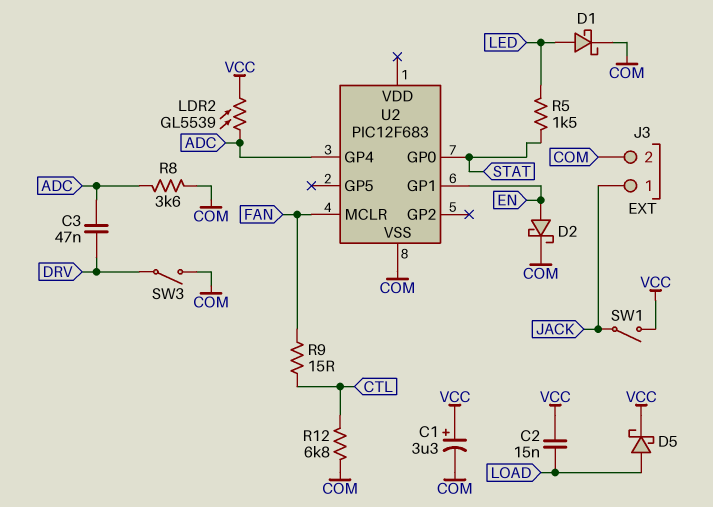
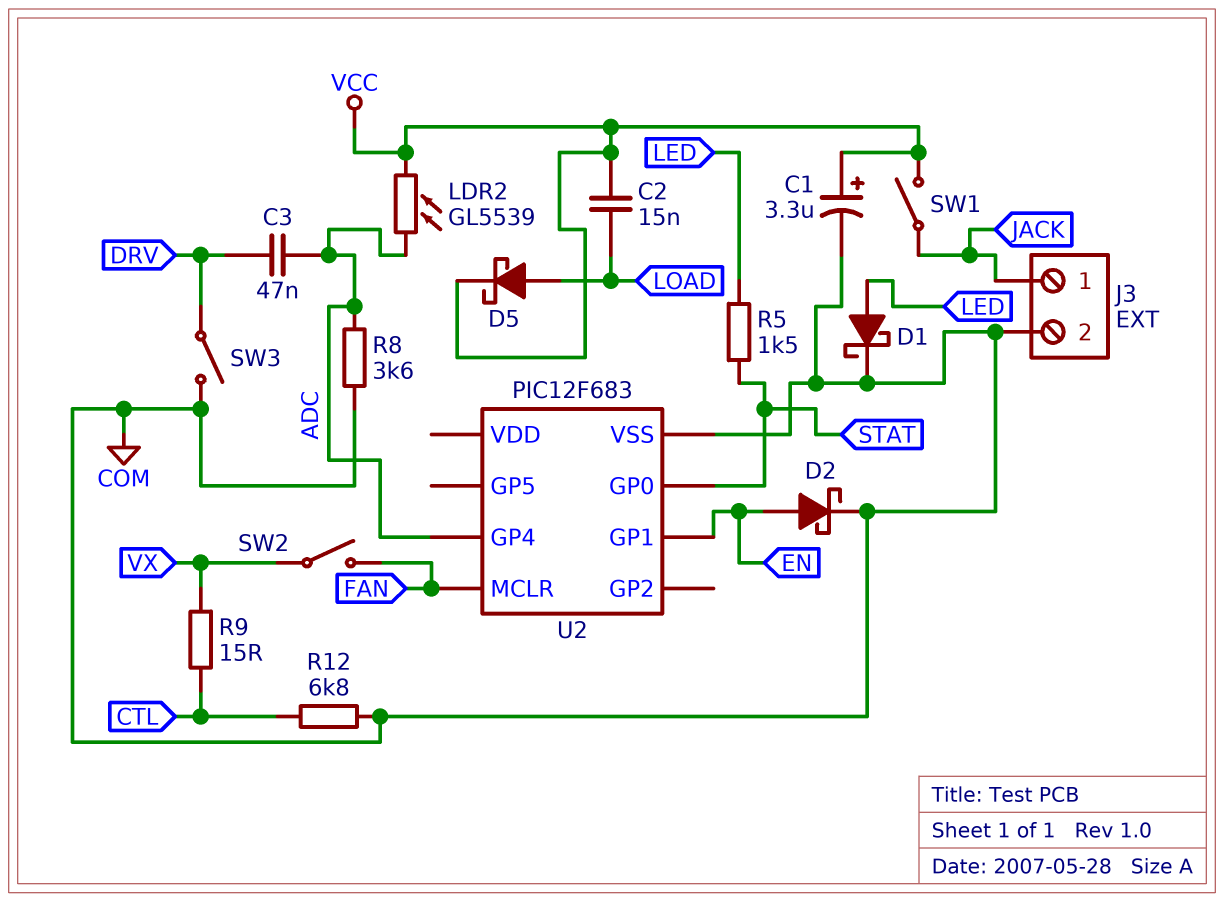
R9: 15 (CTL, FAN) -> 15 (CTL, VX)
SW2: none -> switch (FAN, VX)

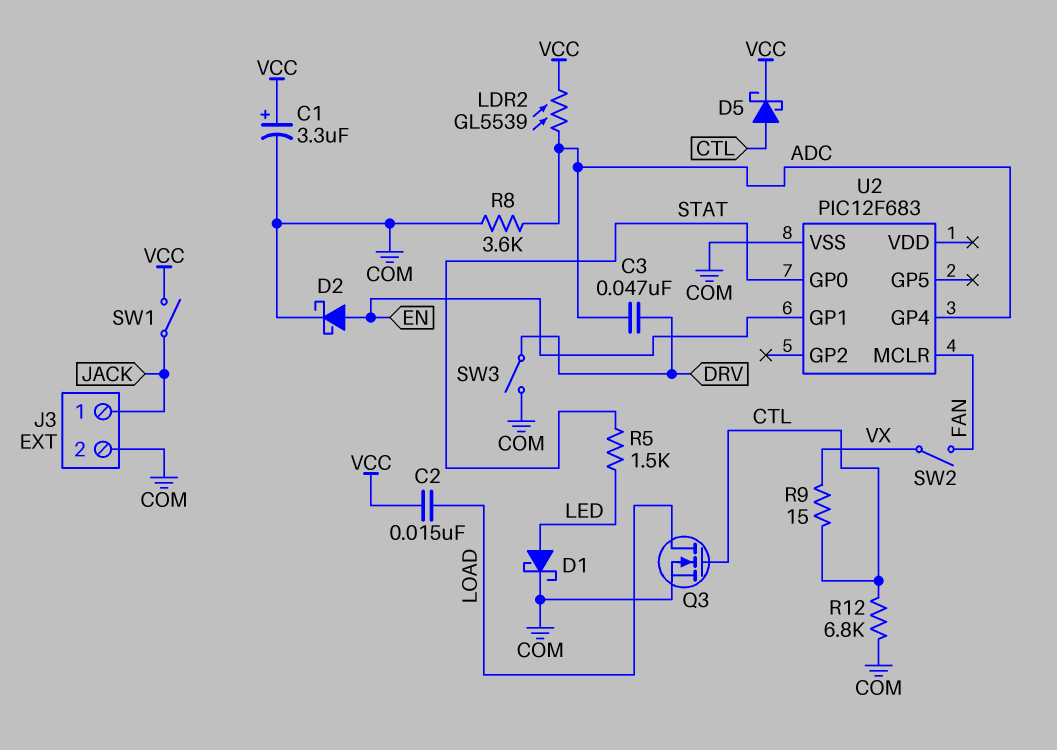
D5: schottky (A LOAD, K VCC) -> schottky (A CTL, K VCC)
Q3: none -> NMOS (G CTL, D LOAD, S COM)

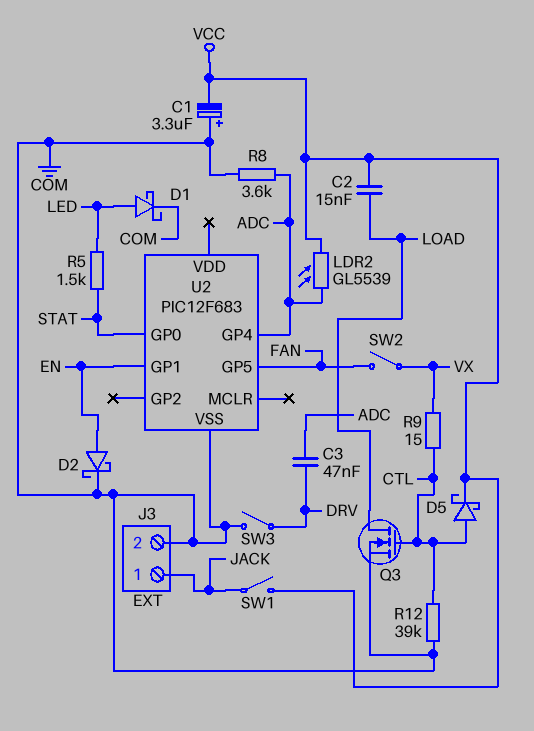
C1: 3.3uF (plus VCC, minus COM) -> 3.3uF (plus COM, minus VCC)
R12: 6.8k (COM, CTL) -> 39k (COM, CTL)
U2 pin GP5: none -> FAN
U2 pin MCLR: FAN -> none

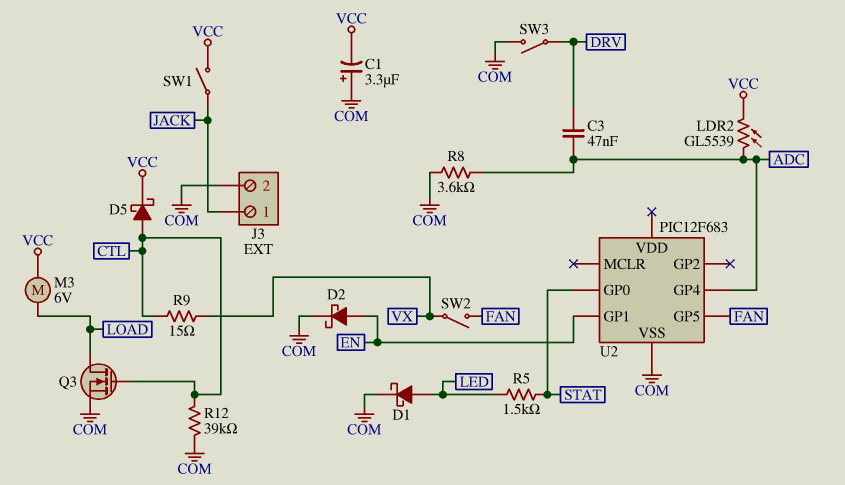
C2: 15nF (LOAD, VCC) -> none
M3: none -> motor 6V (LOAD, VCC)

